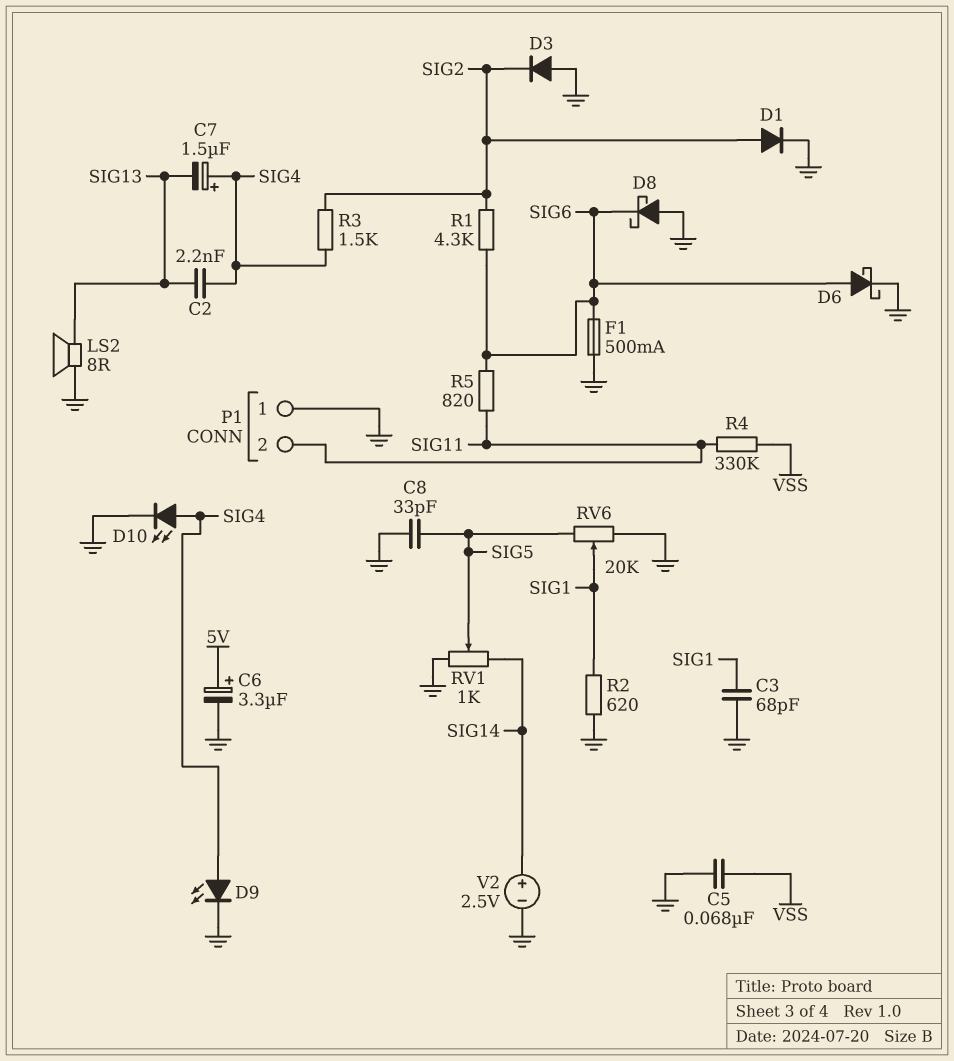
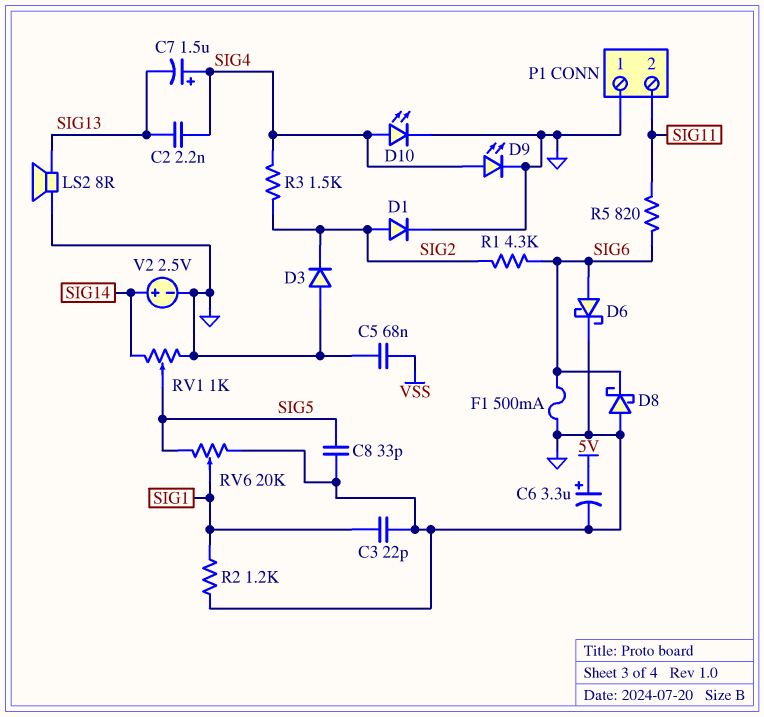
C3: 68pF (GND, SIG1) -> 22pF (GND, SIG1)
R2: 620 (GND, SIG1) -> 1.2k (GND, SIG1)
R4: 330k (SIG11, VSS) -> none

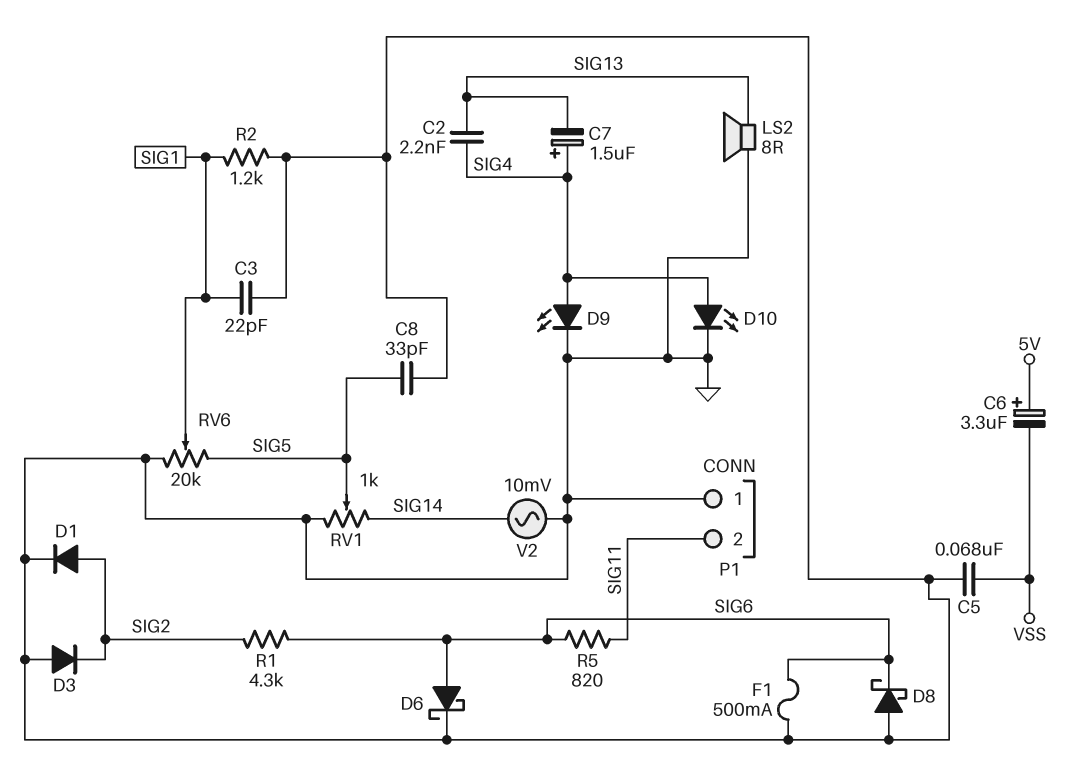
C6: 3.3uF (plus 5V, minus GND) -> 3.3uF (plus 5V, minus VSS)
R3: 1.5k (SIG2, SIG4) -> none
V2: 2.5V (plus SIG14, minus GND) -> AC 10mV (GND, SIG14)

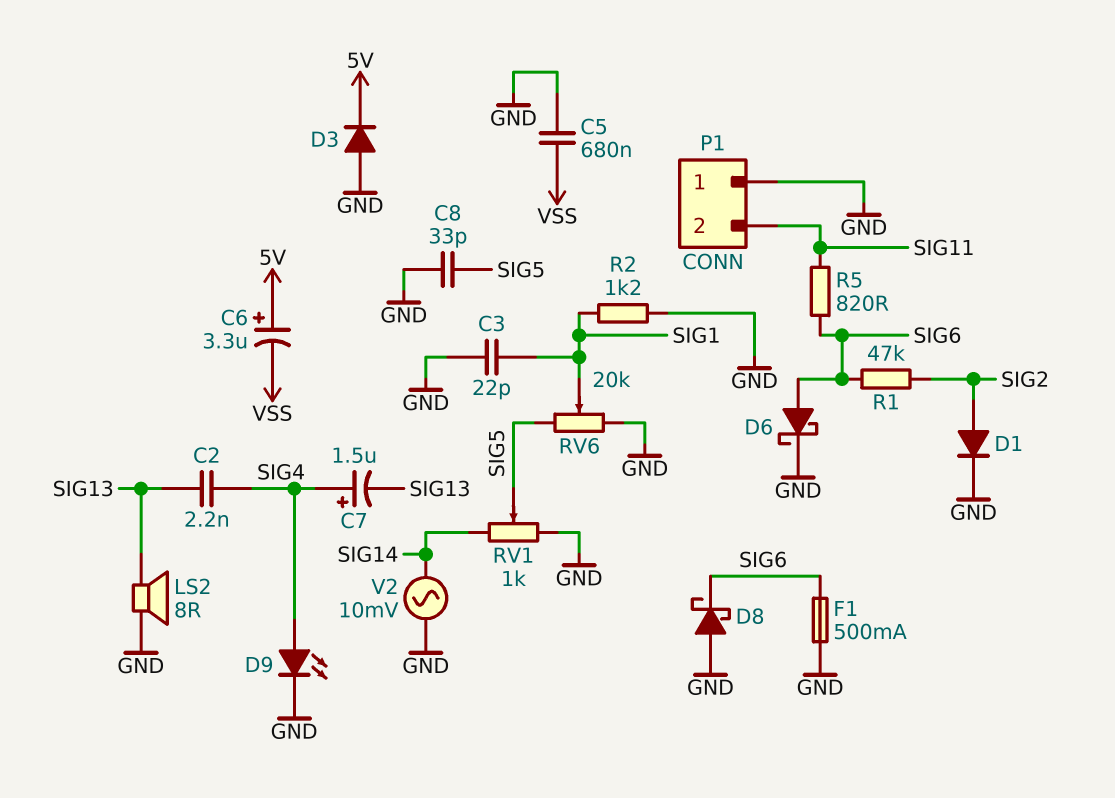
C5: 68nF (GND, VSS) -> 680nF (GND, VSS)
D3: diode (A GND, K SIG2) -> diode (A GND, K 5V)
D10: LED (A SIG4, K GND) -> none
R1: 4.3k (SIG2, SIG6) -> 47k (SIG2, SIG6)

